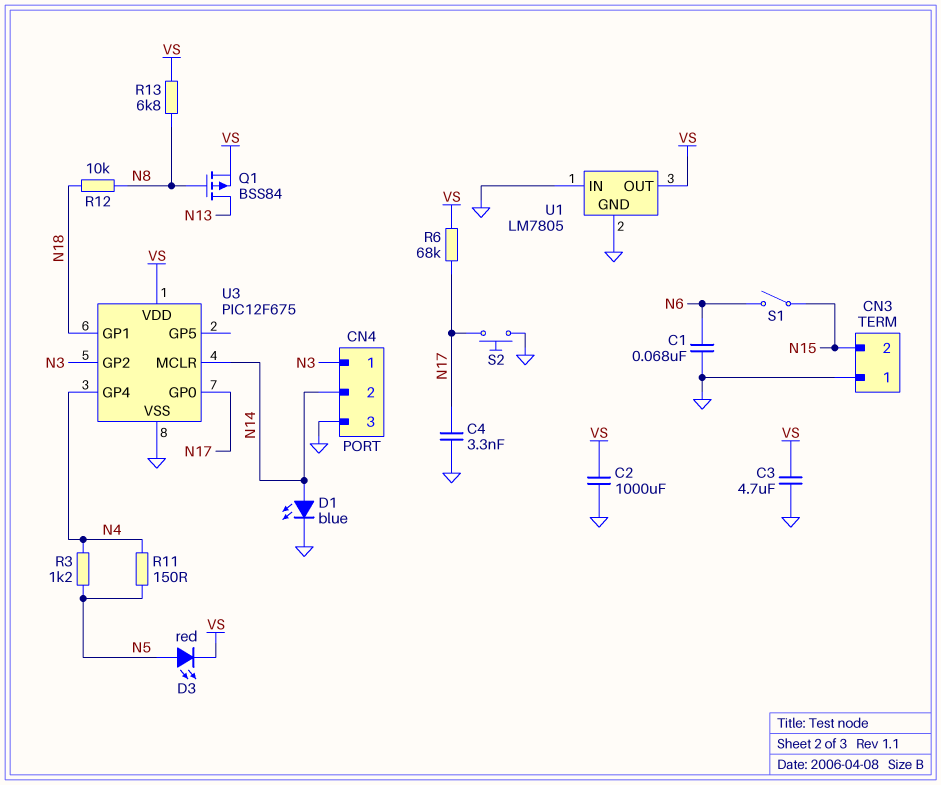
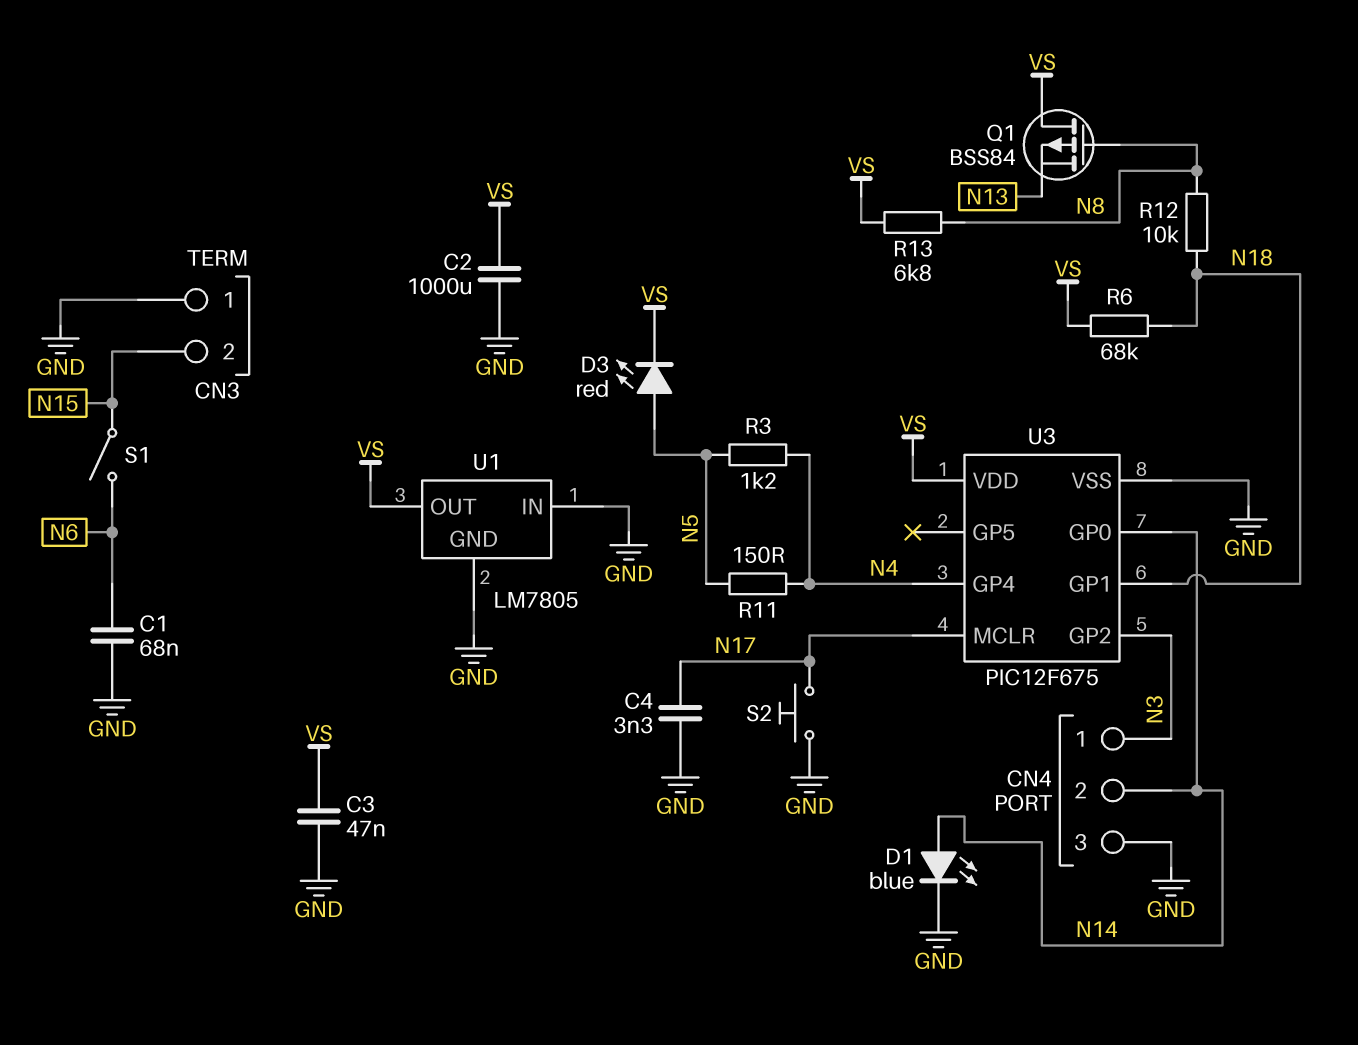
C3: 4.7uF (GND, VS) -> 47nF (GND, VS)
Q1: PMOS BSS84 (G N8, D N13, S VS) -> PMOS BSS84 (G N8, D VS, S N13)
R6: 68k (N17, VS) -> 68k (N18, VS)
U3 pin GP0: N17 -> N14
U3 pin MCLR: N14 -> N17

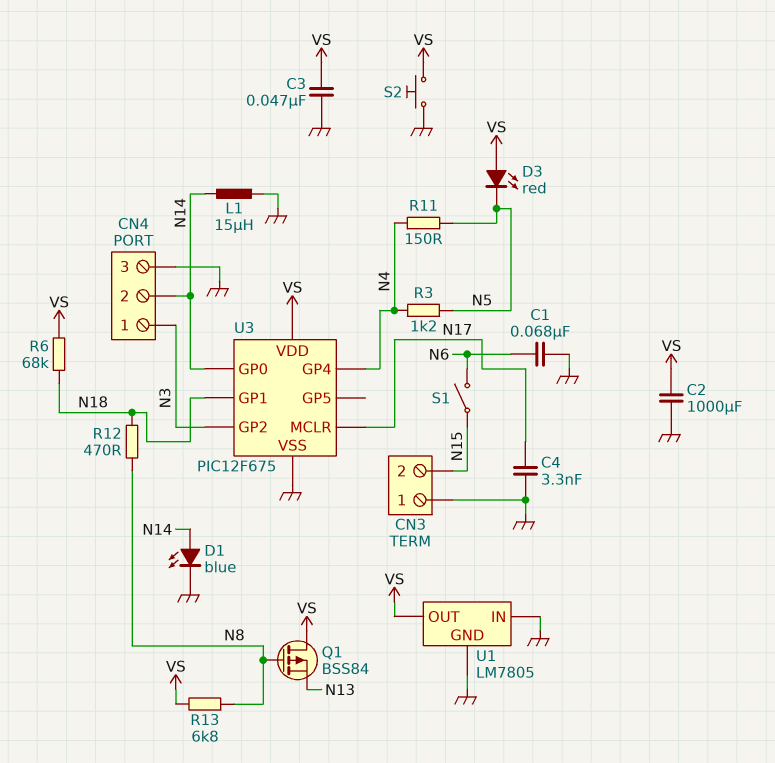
D3: LED red (A N5, K VS) -> LED red (A VS, K N5)
L1: none -> 15uH (GND, N14)
R12: 10k (N8, N18) -> 470 (N8, N18)
S2: button (GND, N17) -> button (GND, VS)

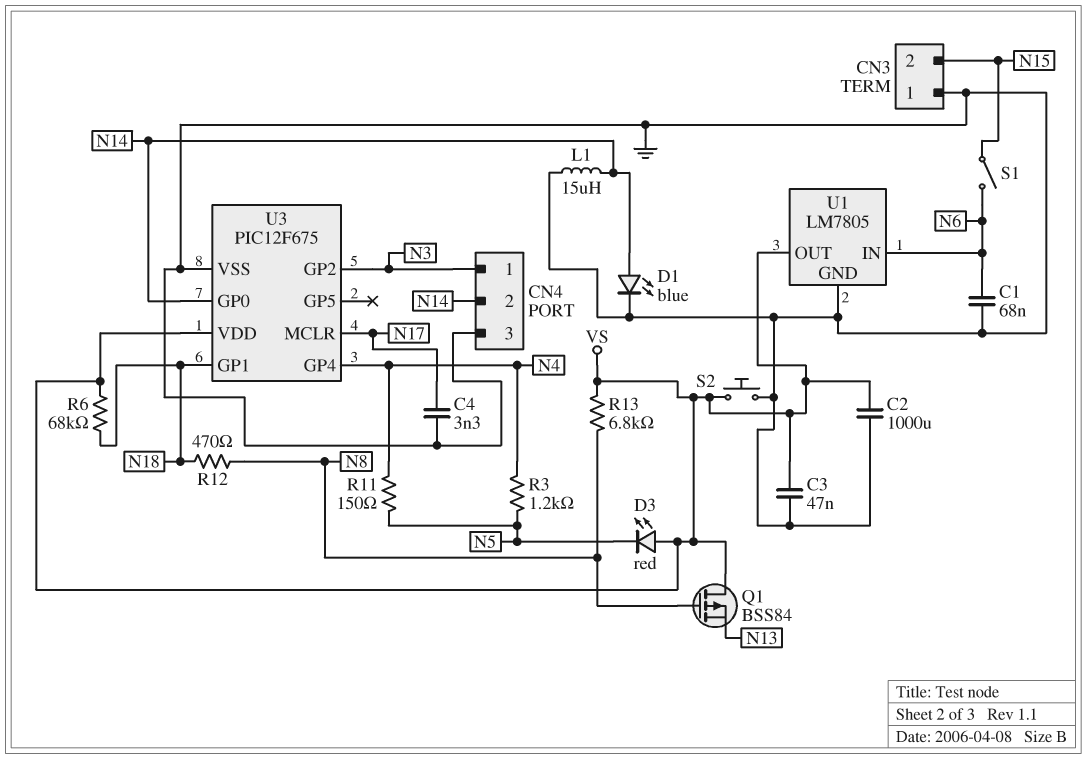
U1 pin IN: GND -> N6

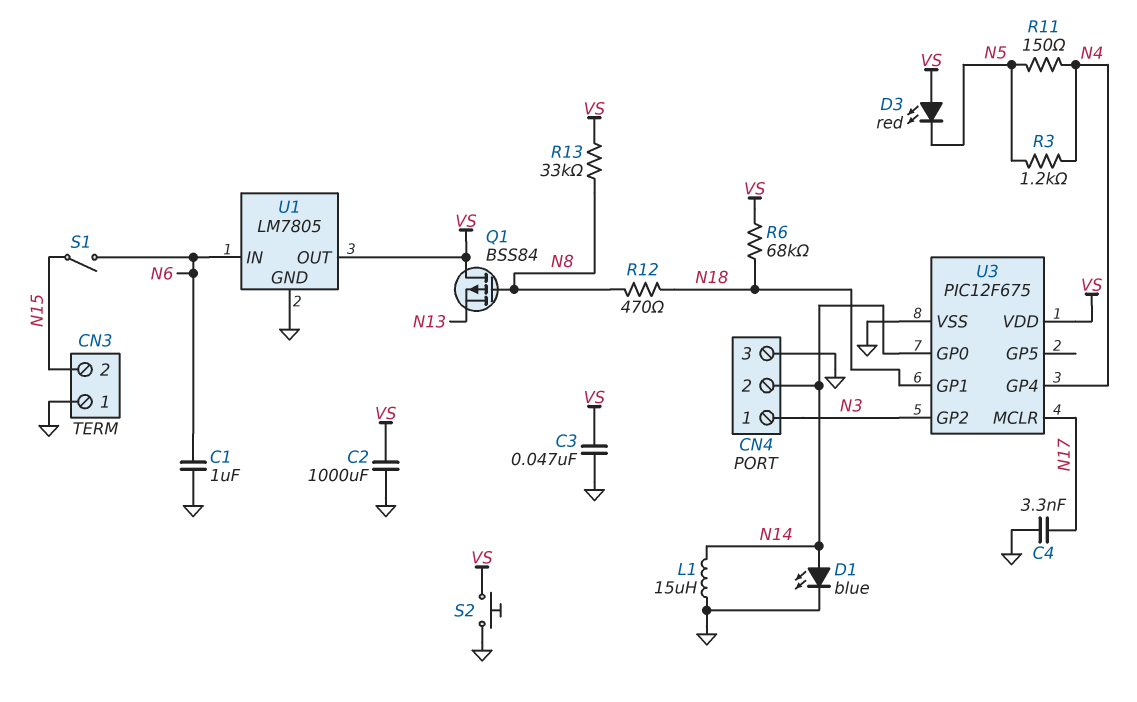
C1: 68nF (GND, N6) -> 1uF (GND, N6)
R13: 6.8k (N8, VS) -> 33k (N8, VS)

